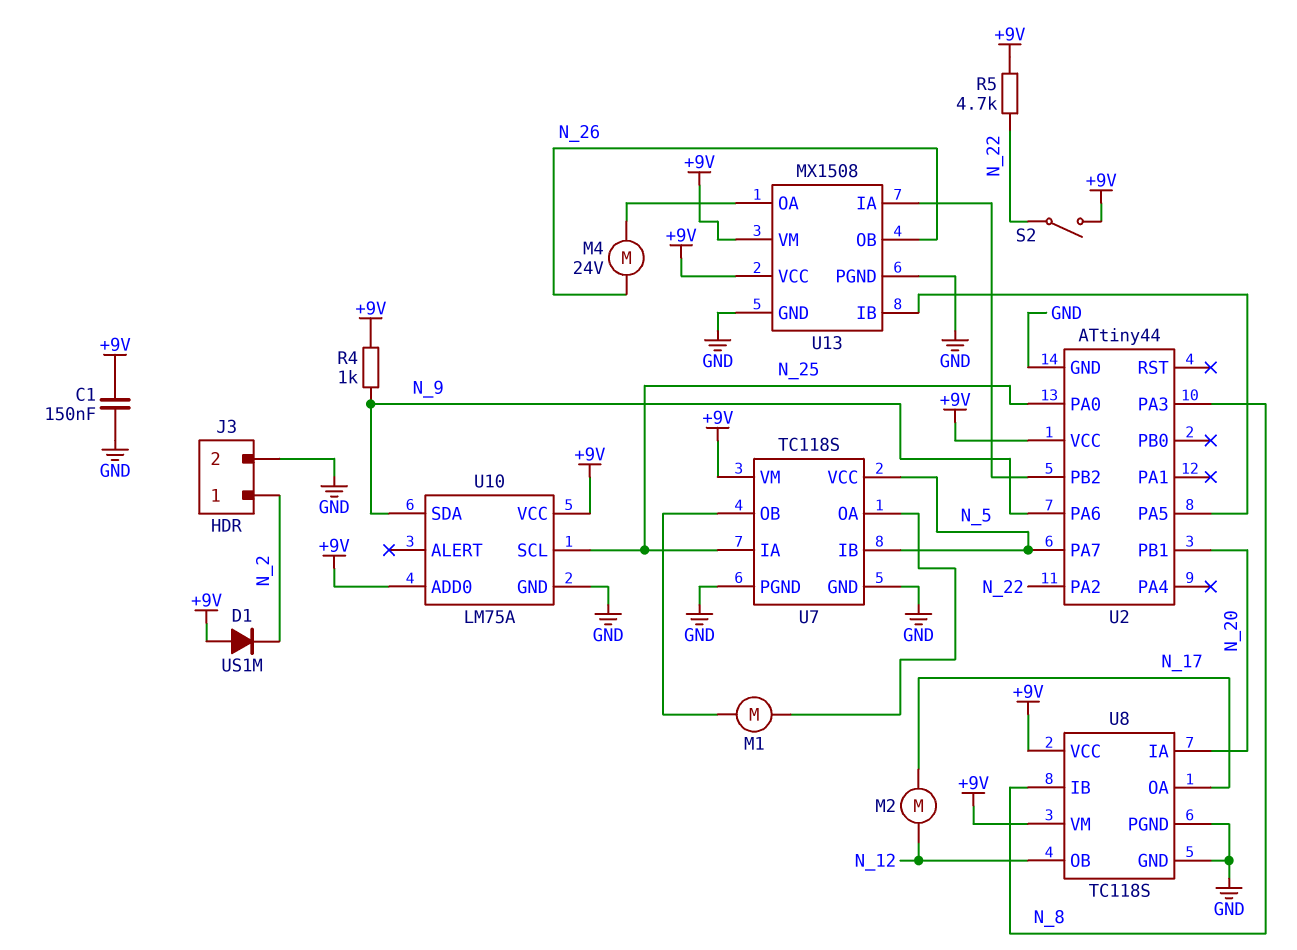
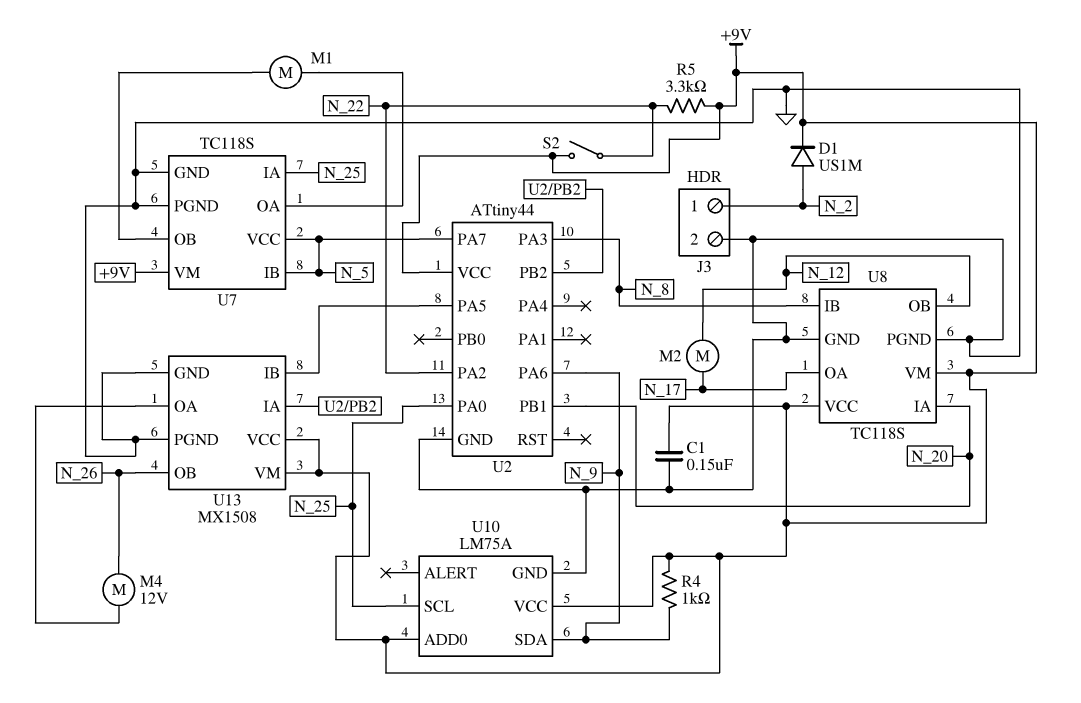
D1: diode US1M (A +9V, K N_2) -> diode US1M (A N_2, K +9V)
M4: motor 24V (N_26, U13/OA) -> motor 12V (N_26, U13/OA)
R5: 4.7k (+9V, N_22) -> 3.3k (+9V, N_22)

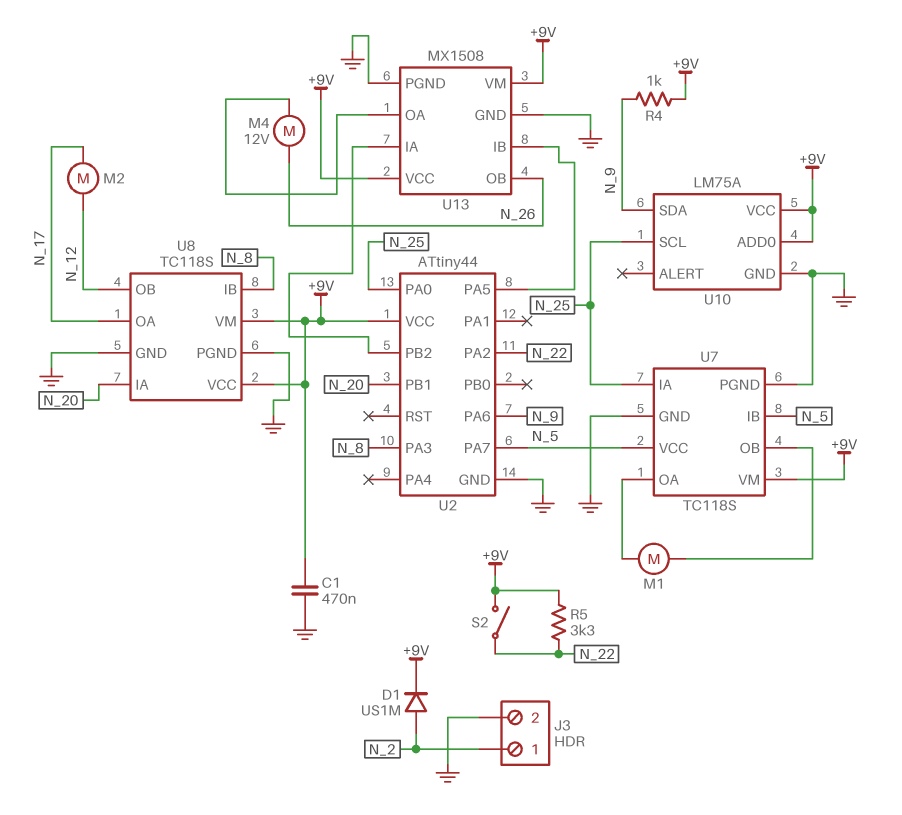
C1: 150nF (+9V, GND) -> 470nF (+9V, GND)

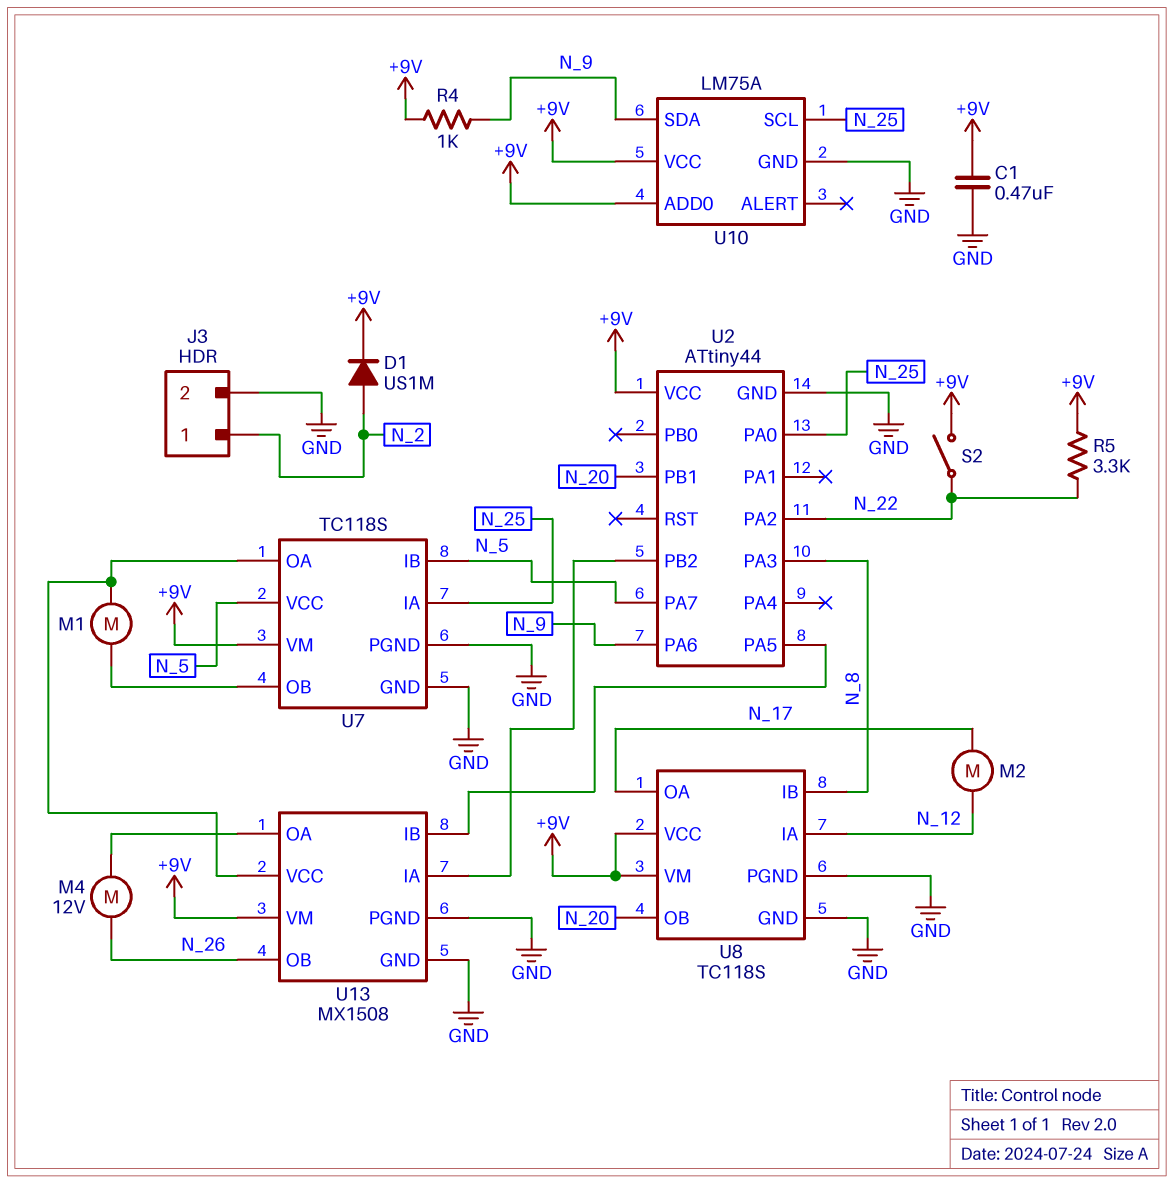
U8 pin IA: N_20 -> N_12
U8 pin OB: N_12 -> N_20
U13 pin VCC: +9V -> U7/OA

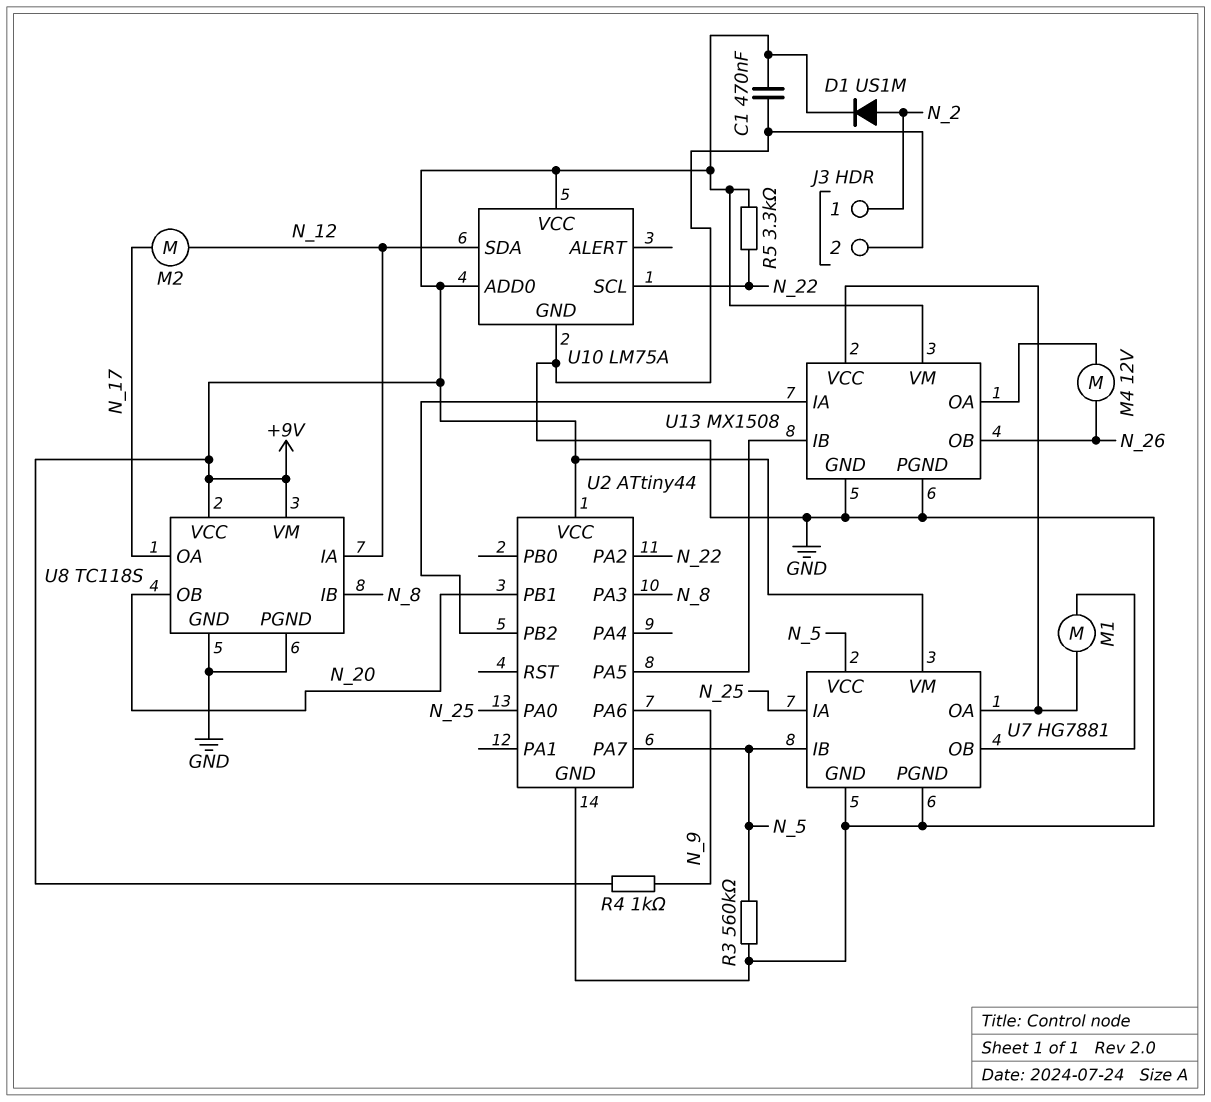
R3: none -> 560k (GND, N_5)
S2: switch (+9V, N_22) -> none
U7: TC118S -> HG7881
U10 pin SCL: N_25 -> N_22
U10 pin SDA: N_9 -> N_12

